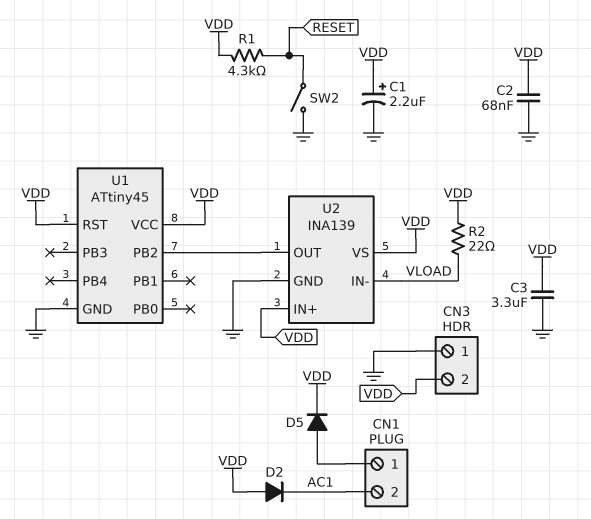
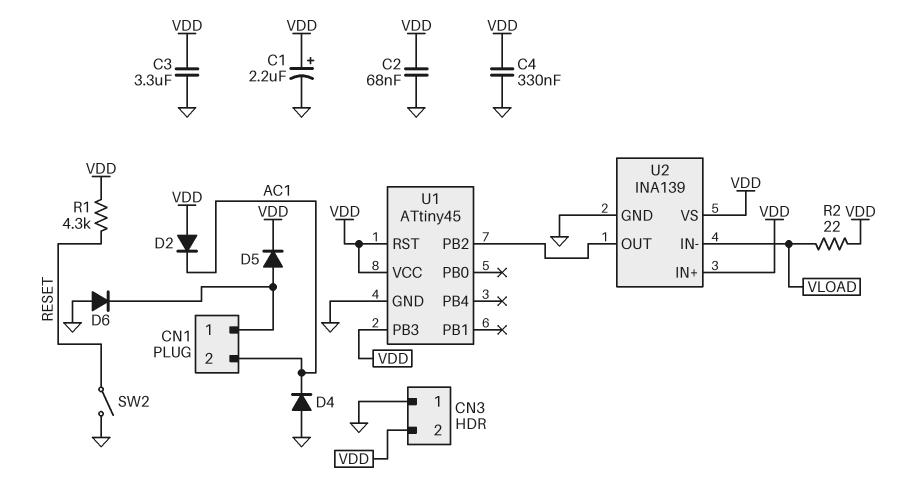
C4: none -> 330nF (GND, VDD)
D4: none -> diode (A GND, K AC1)
D6: none -> diode (A GND, K CN1/1)
U1 pin PB3: none -> VDD

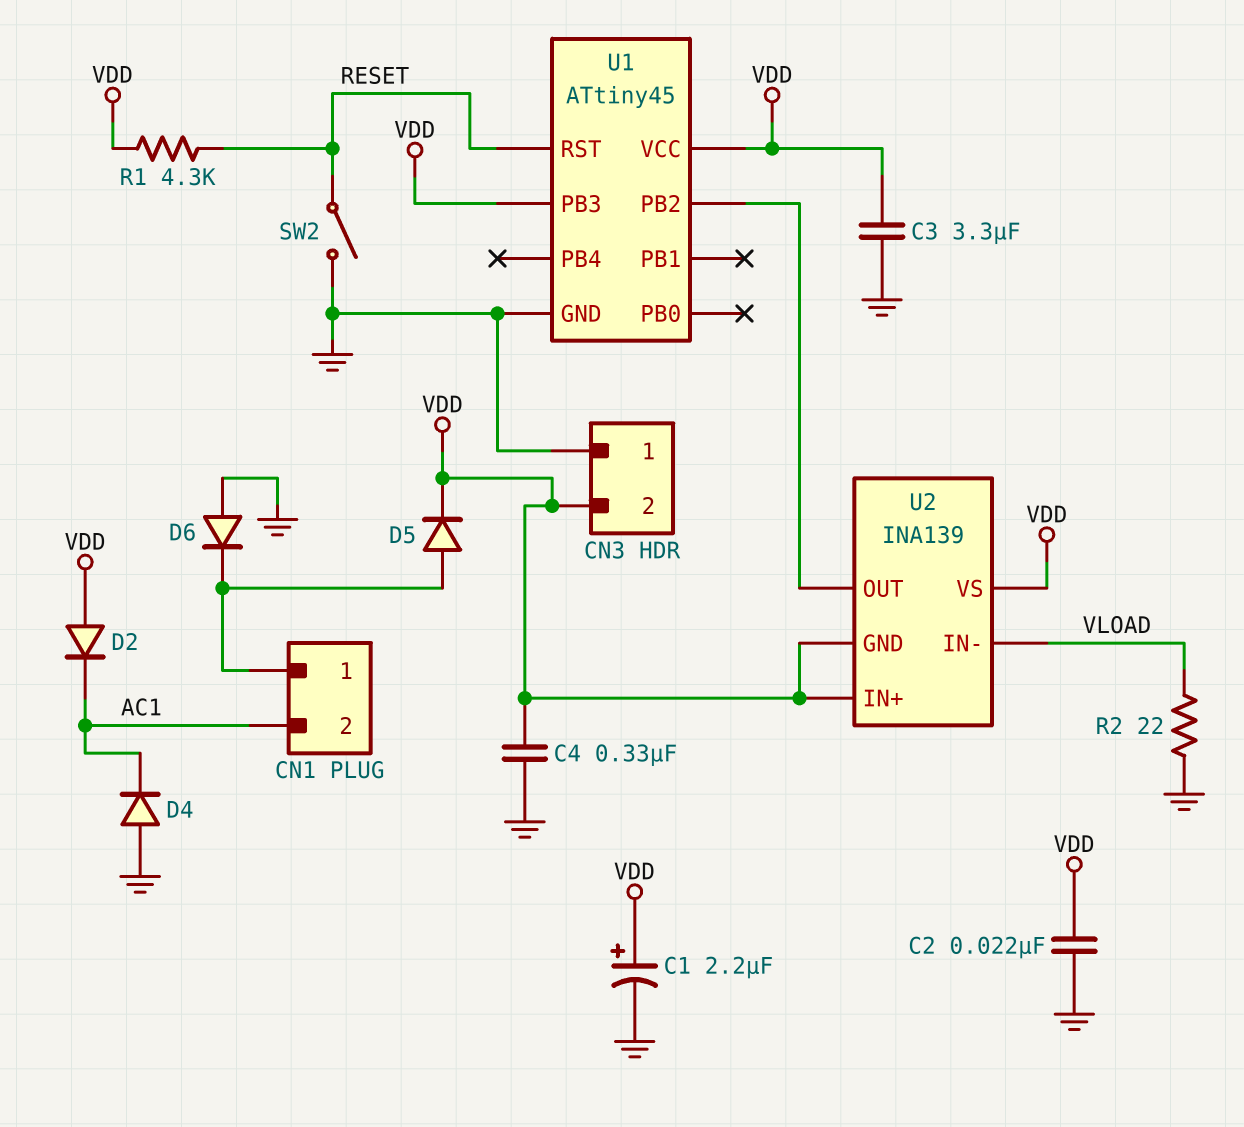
C2: 68nF (GND, VDD) -> 22nF (GND, VDD)
R2: 22 (VDD, VLOAD) -> 22 (GND, VLOAD)
U1 pin RST: VDD -> RESET
U2 pin GND: GND -> VDD

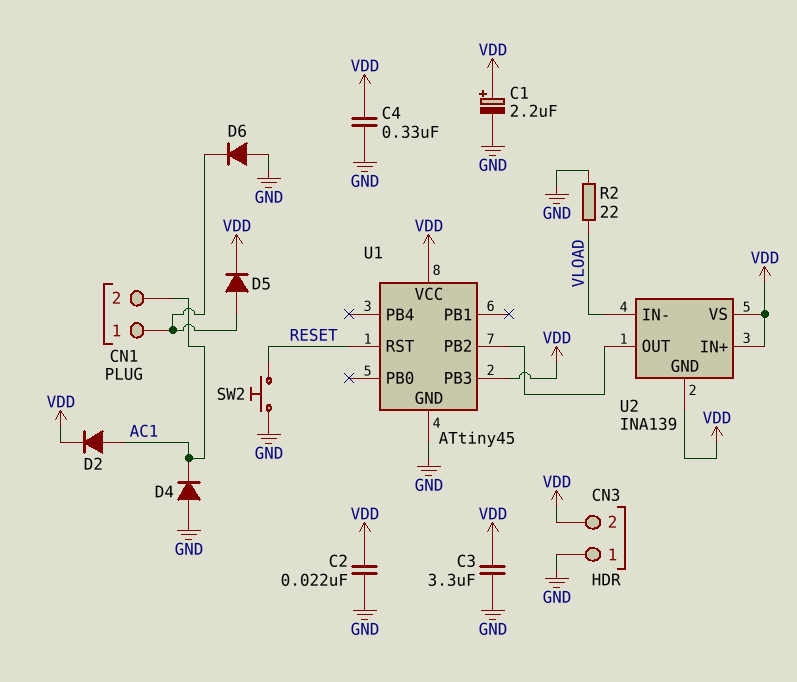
D2: diode (A VDD, K AC1) -> diode (A AC1, K VDD)
R1: 4.3k (RESET, VDD) -> none
SW2: switch (GND, RESET) -> button (GND, RESET)

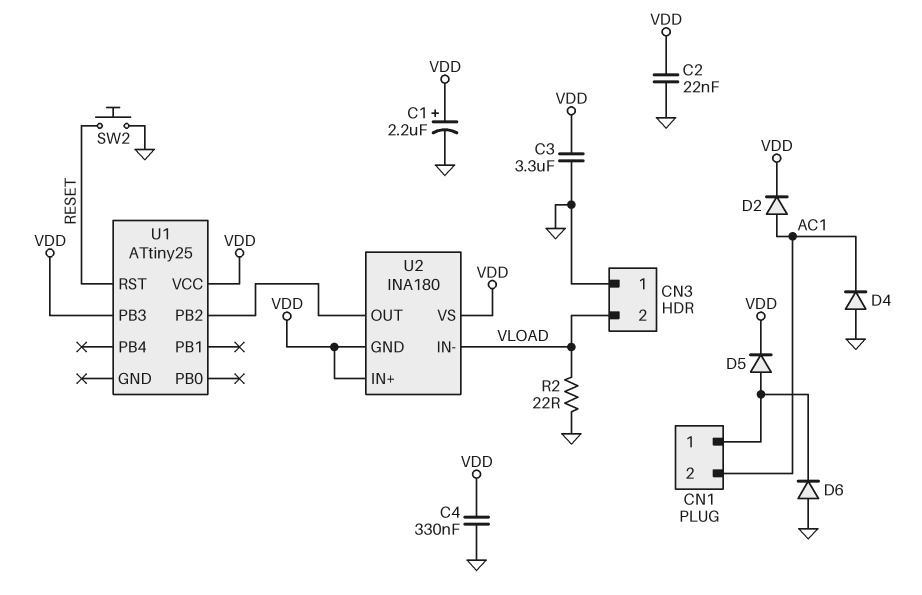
CN3 pin 2: VDD -> VLOAD
U1: ATtiny45 -> ATtiny25
U1 pin GND: GND -> none
U2: INA139 -> INA180

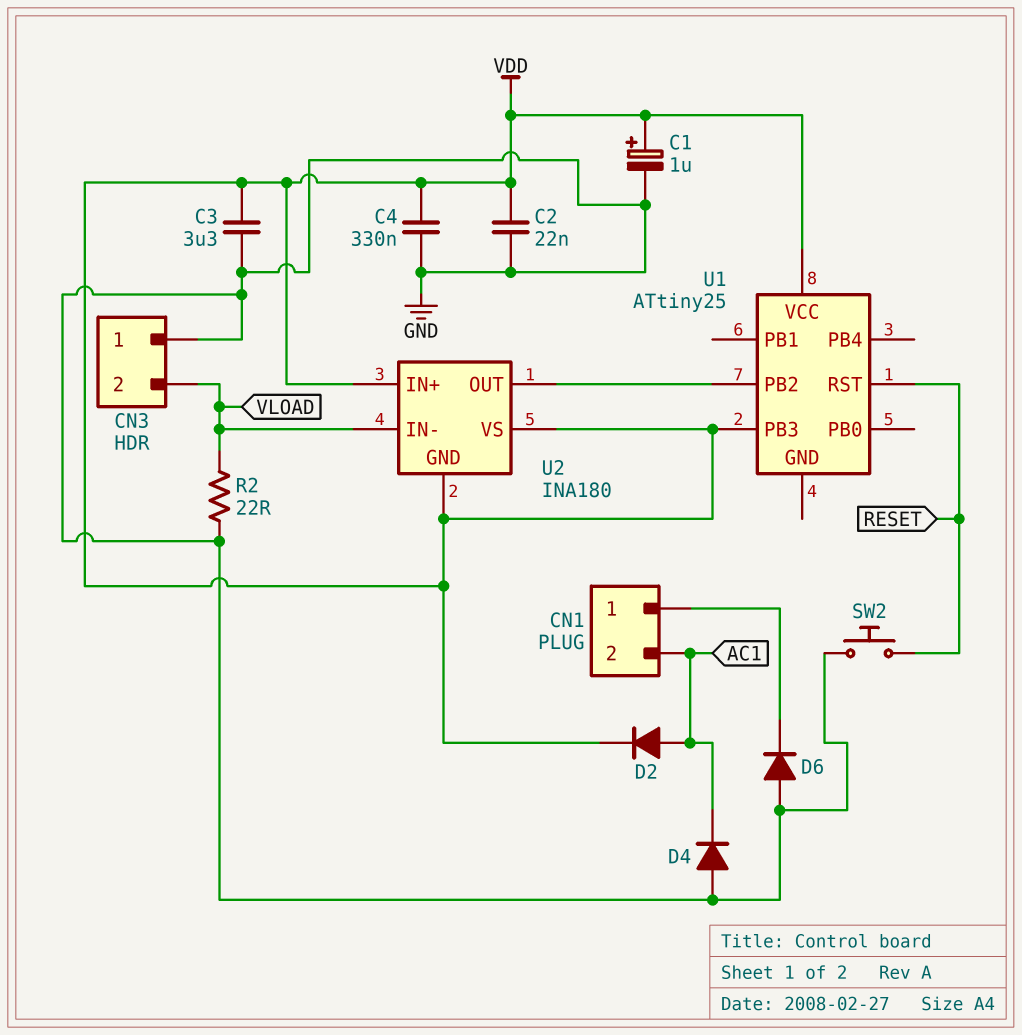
C1: 2.2uF (plus VDD, minus GND) -> 1uF (plus VDD, minus GND)
D5: diode (A CN1/1, K VDD) -> none

